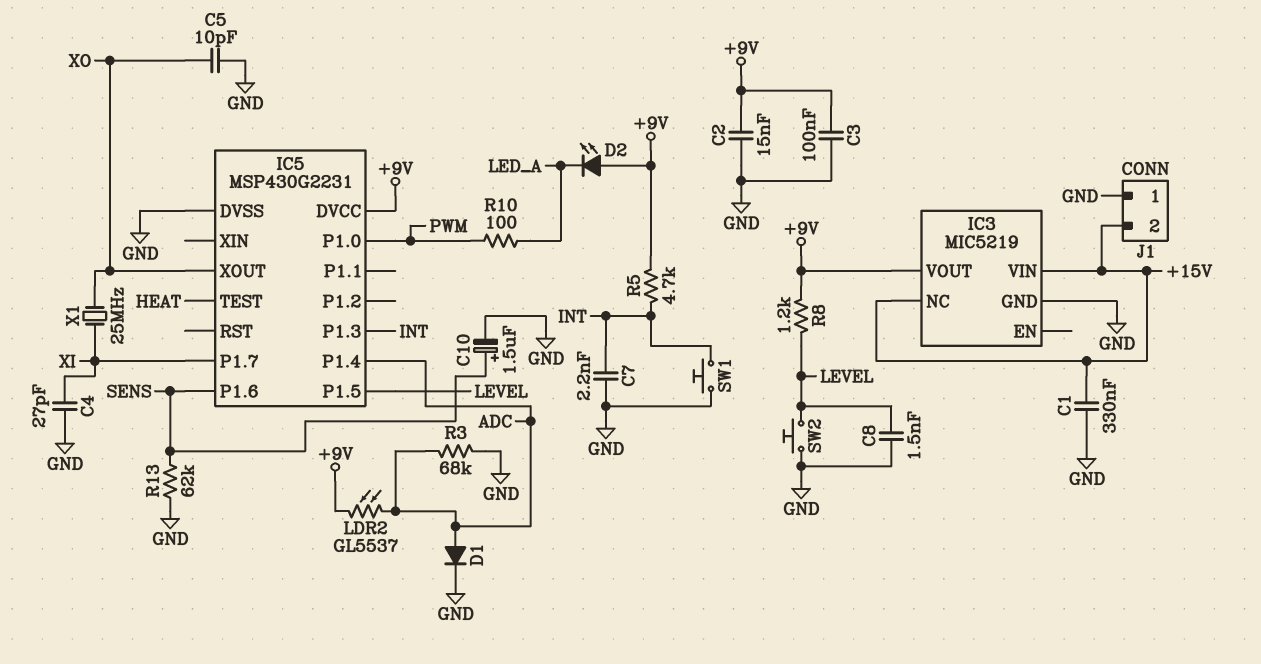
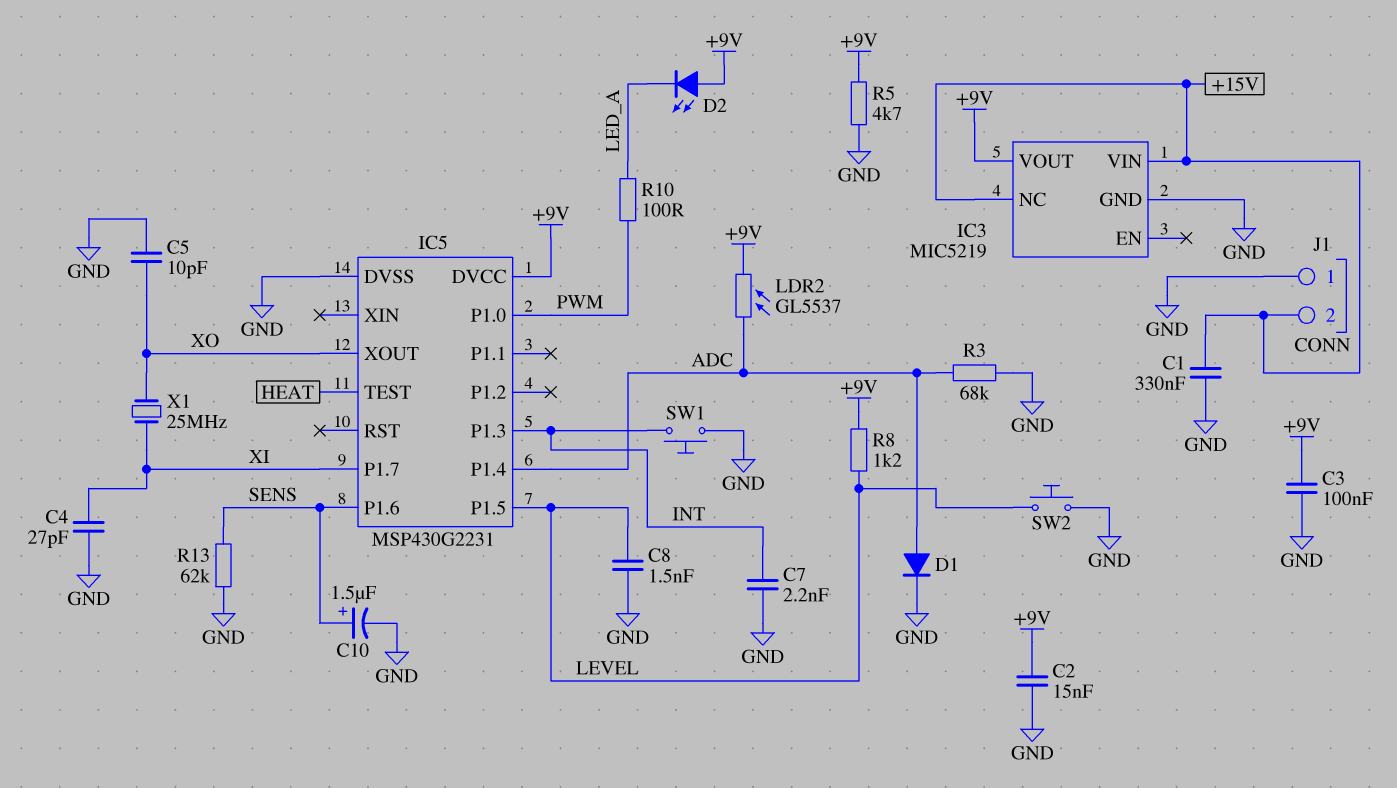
R5: 4.7k (+9V, INT) -> 4.7k (+9V, GND)

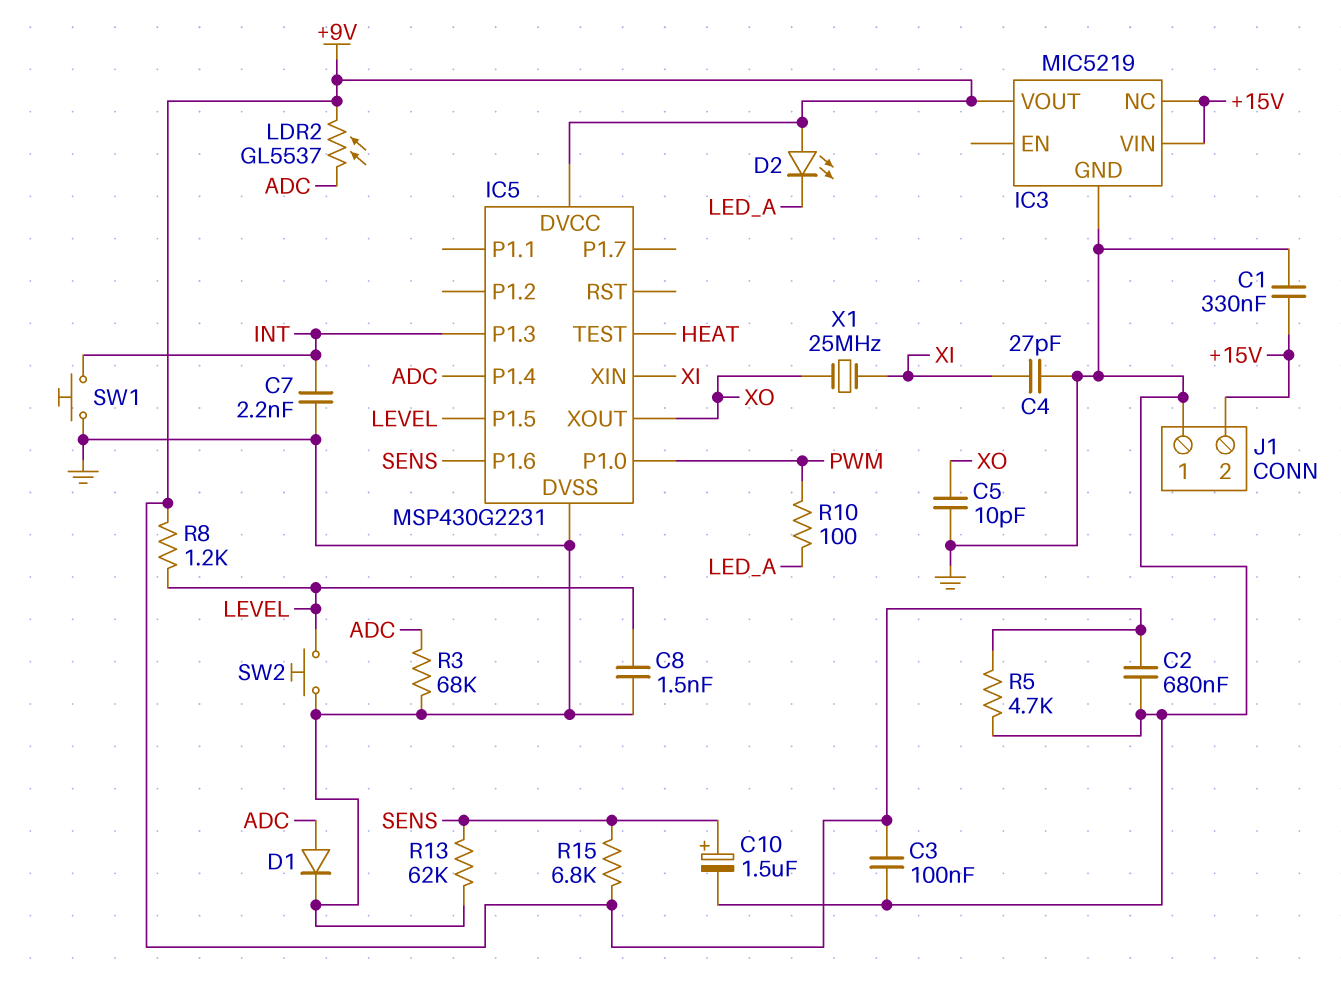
C2: 15nF (+9V, GND) -> 680nF (+9V, GND)
IC5 pin P1.7: XI -> none
IC5 pin XIN: none -> XI
R15: none -> 6.8k (+9V, SENS)

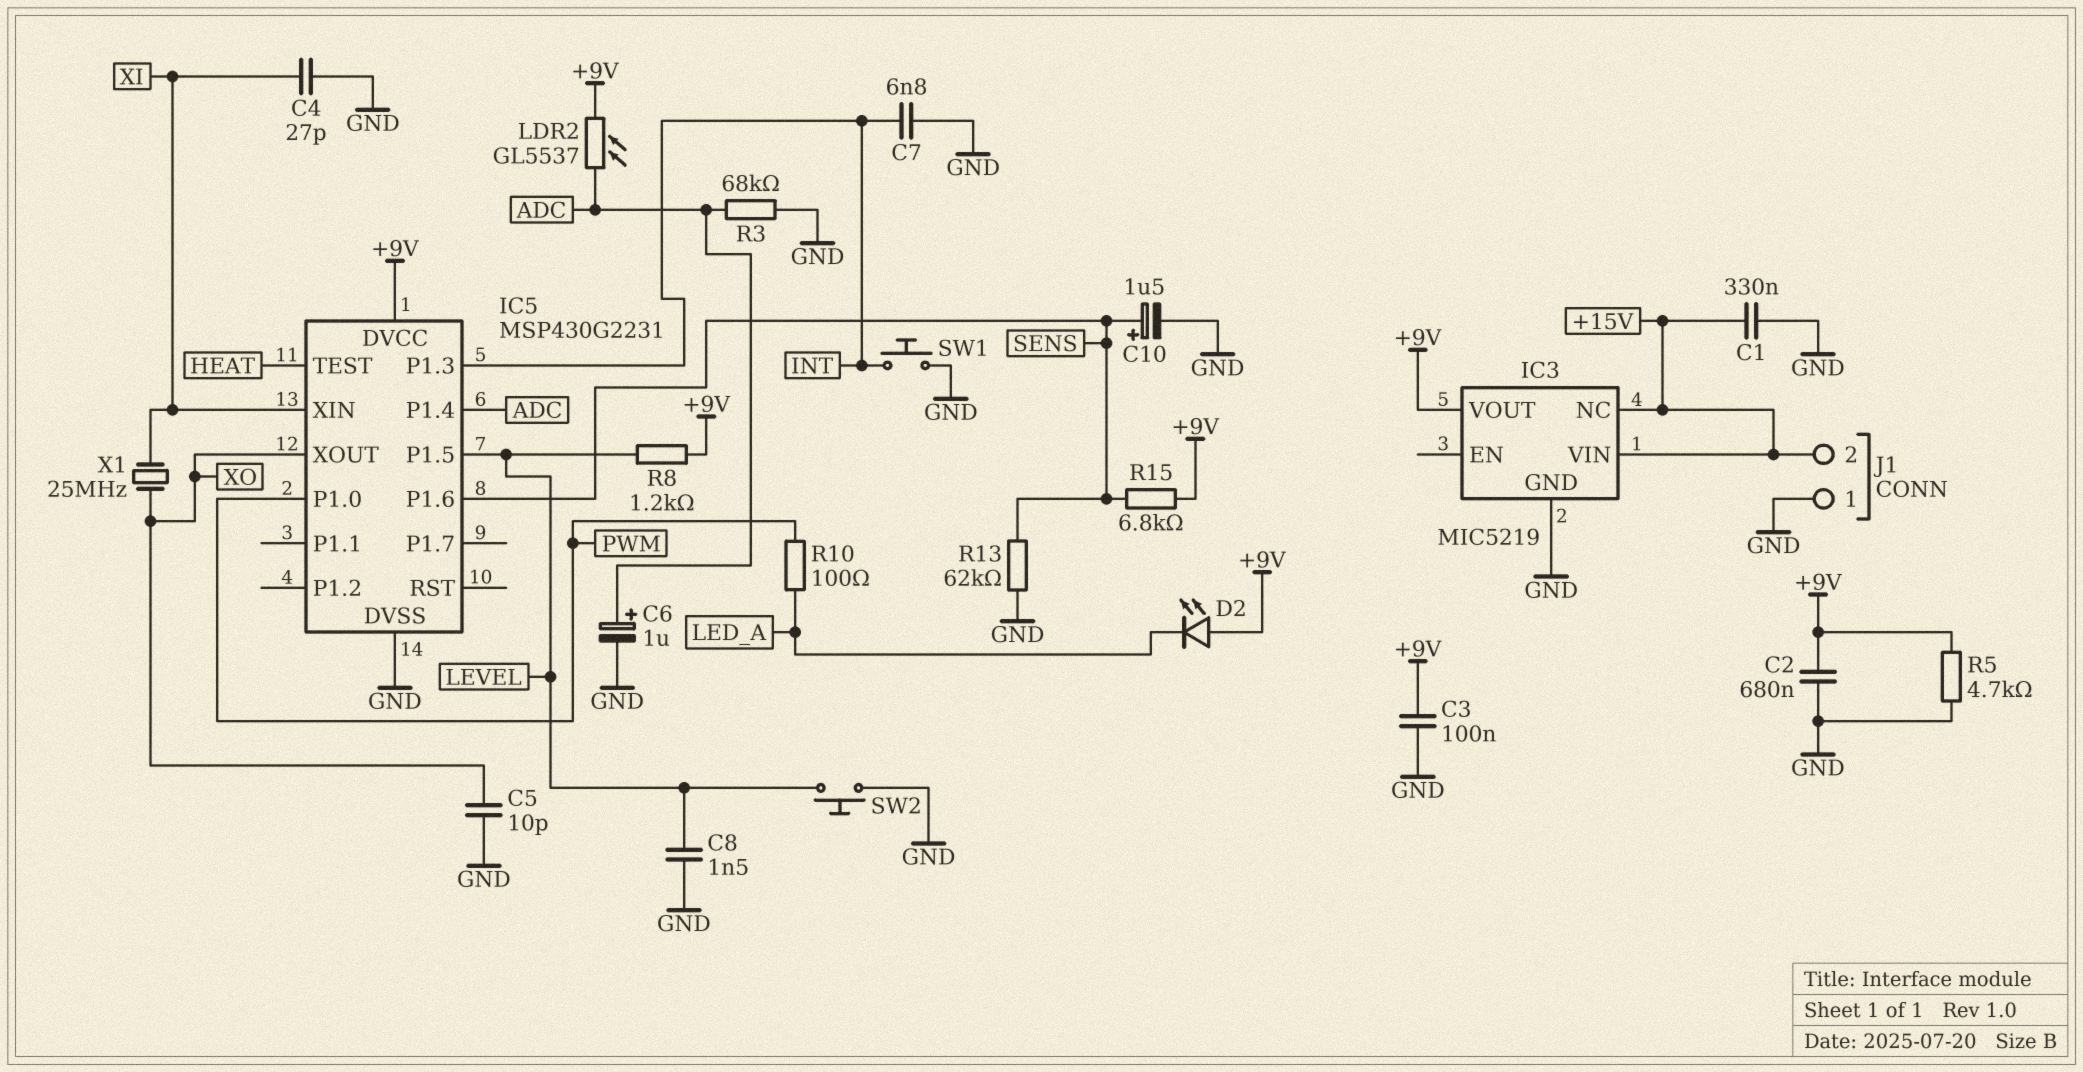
C6: none -> 1uF (plus ADC, minus GND)
C7: 2.2nF (GND, INT) -> 6.8nF (GND, INT)
D1: diode (A ADC, K GND) -> none

